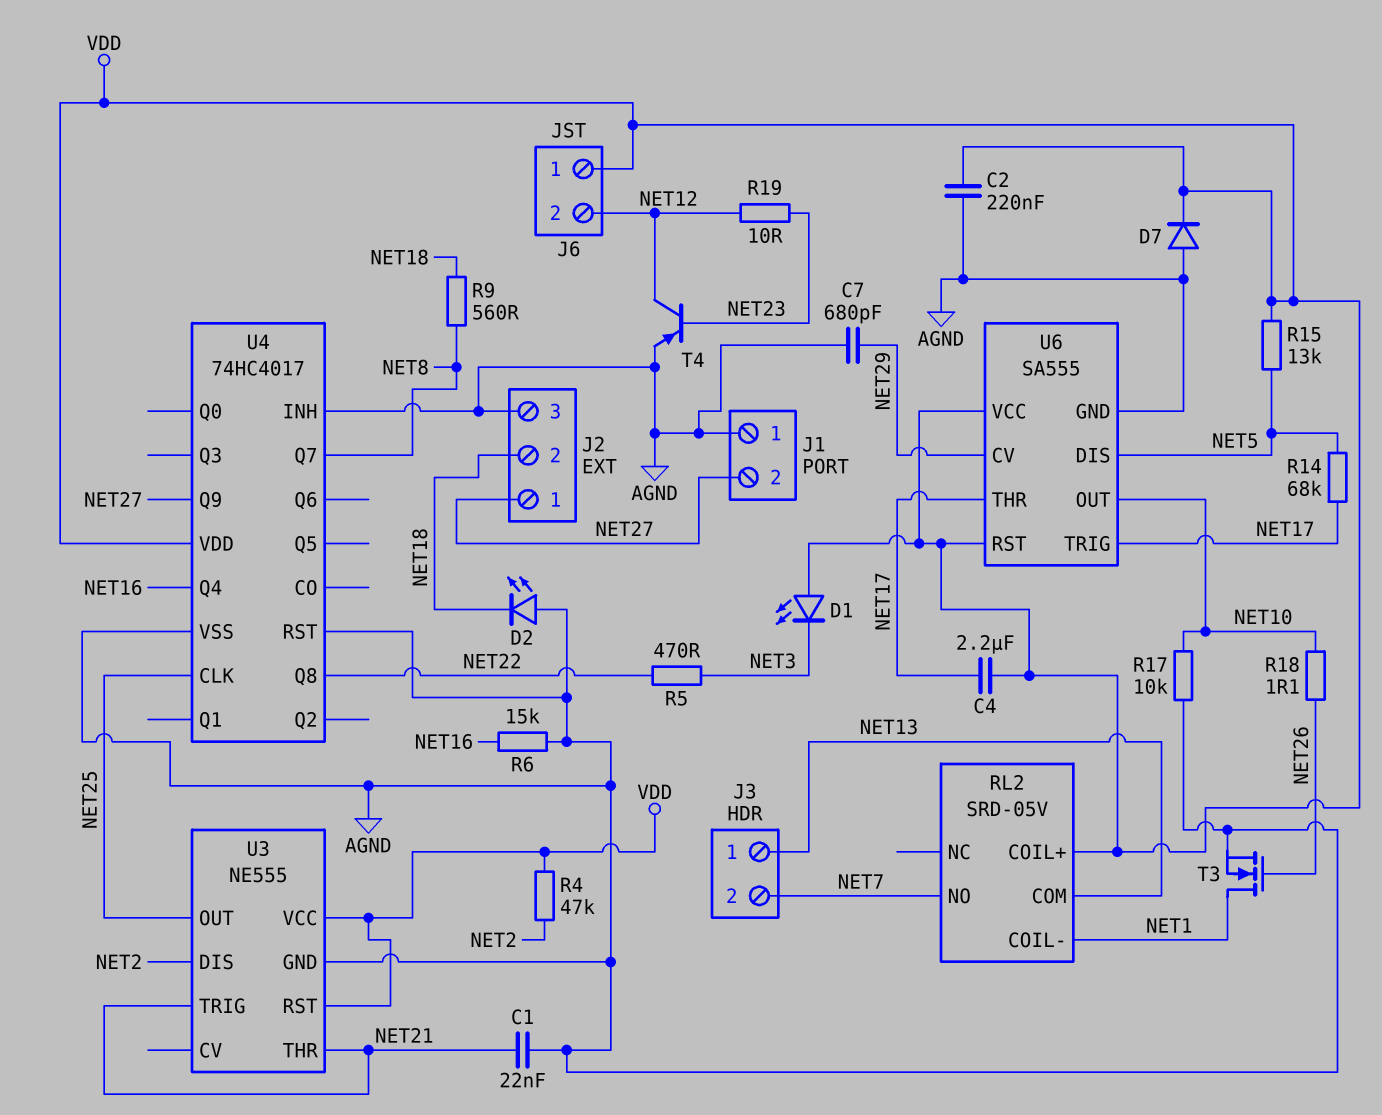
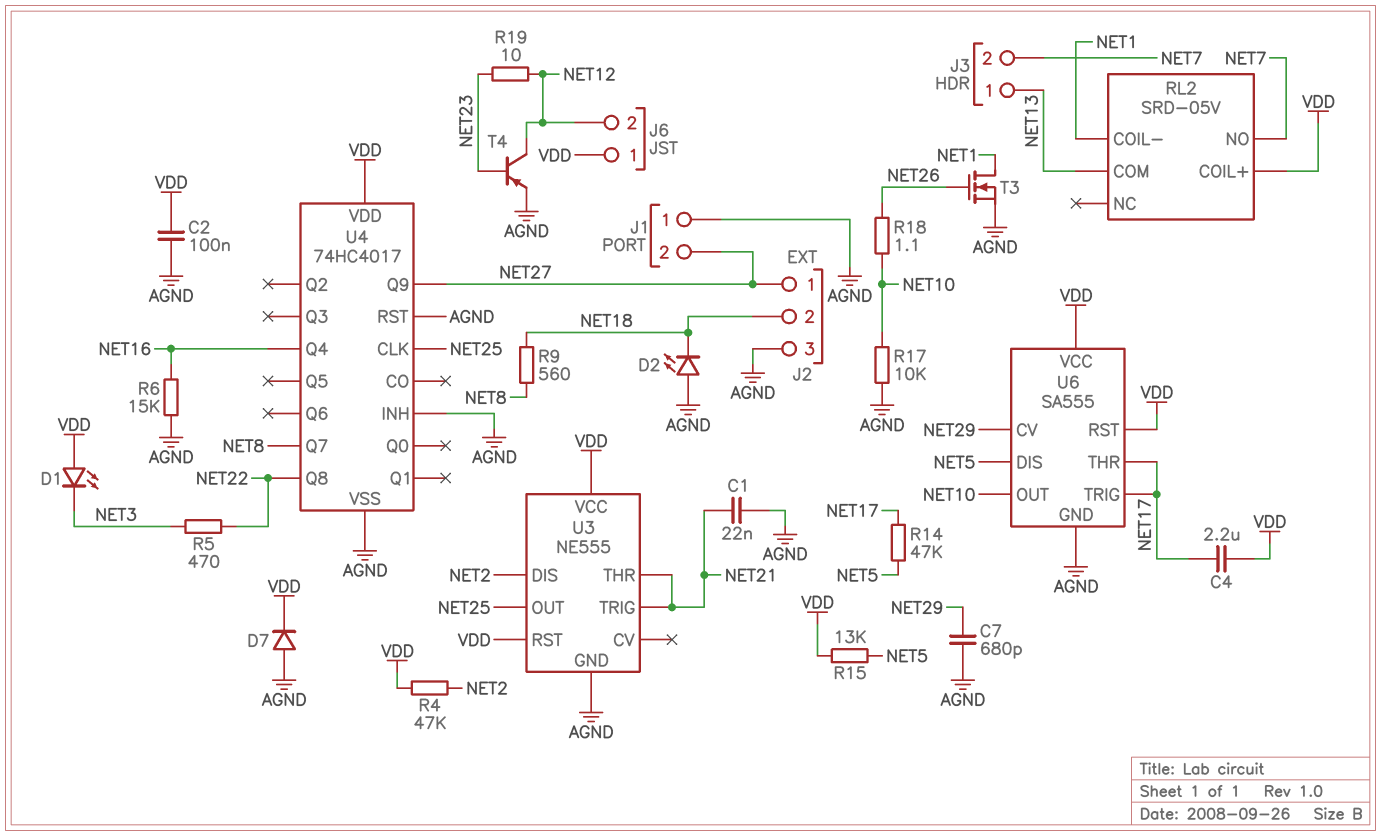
C2: 220nF (AGND, VDD) -> 100nF (AGND, VDD)
R14: 68k (NET5, NET17) -> 47k (NET5, NET17)

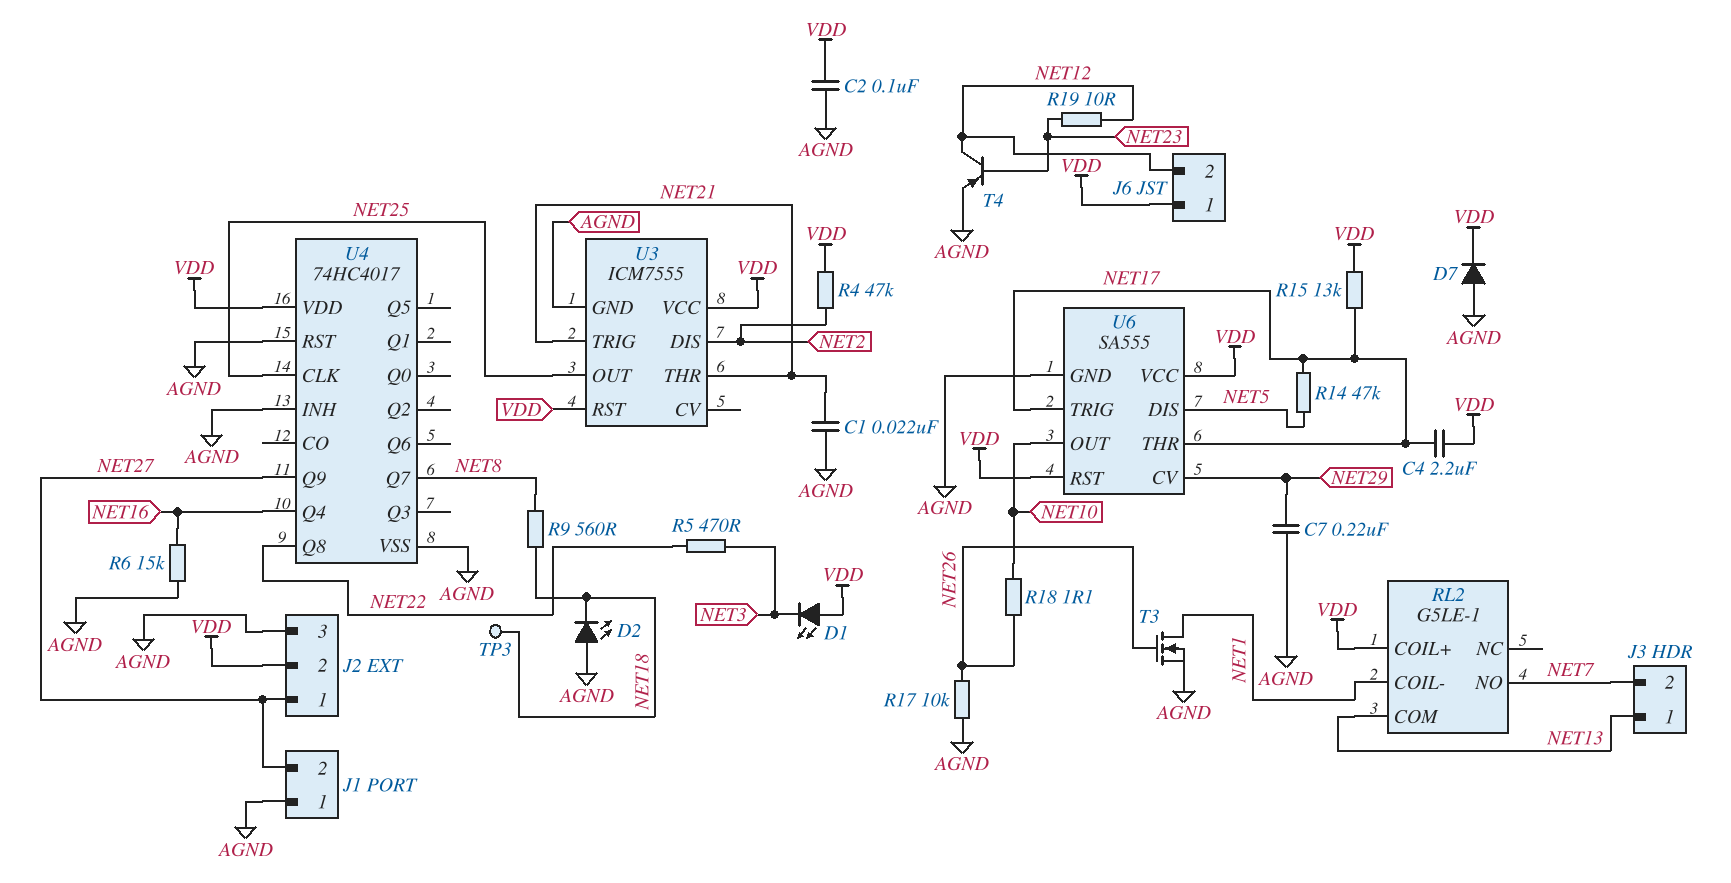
C7: 680pF (AGND, NET29) -> 220nF (AGND, NET29)
J2 pin 2: NET18 -> VDD
R15: 13k (NET5, VDD) -> 13k (NET17, VDD)
R17: 10k (AGND, NET10) -> 10k (AGND, NET26)
RL2: SRD-05V -> G5LE-1
TP3: none -> test point (NET18)
U3: NE555 -> ICM7555

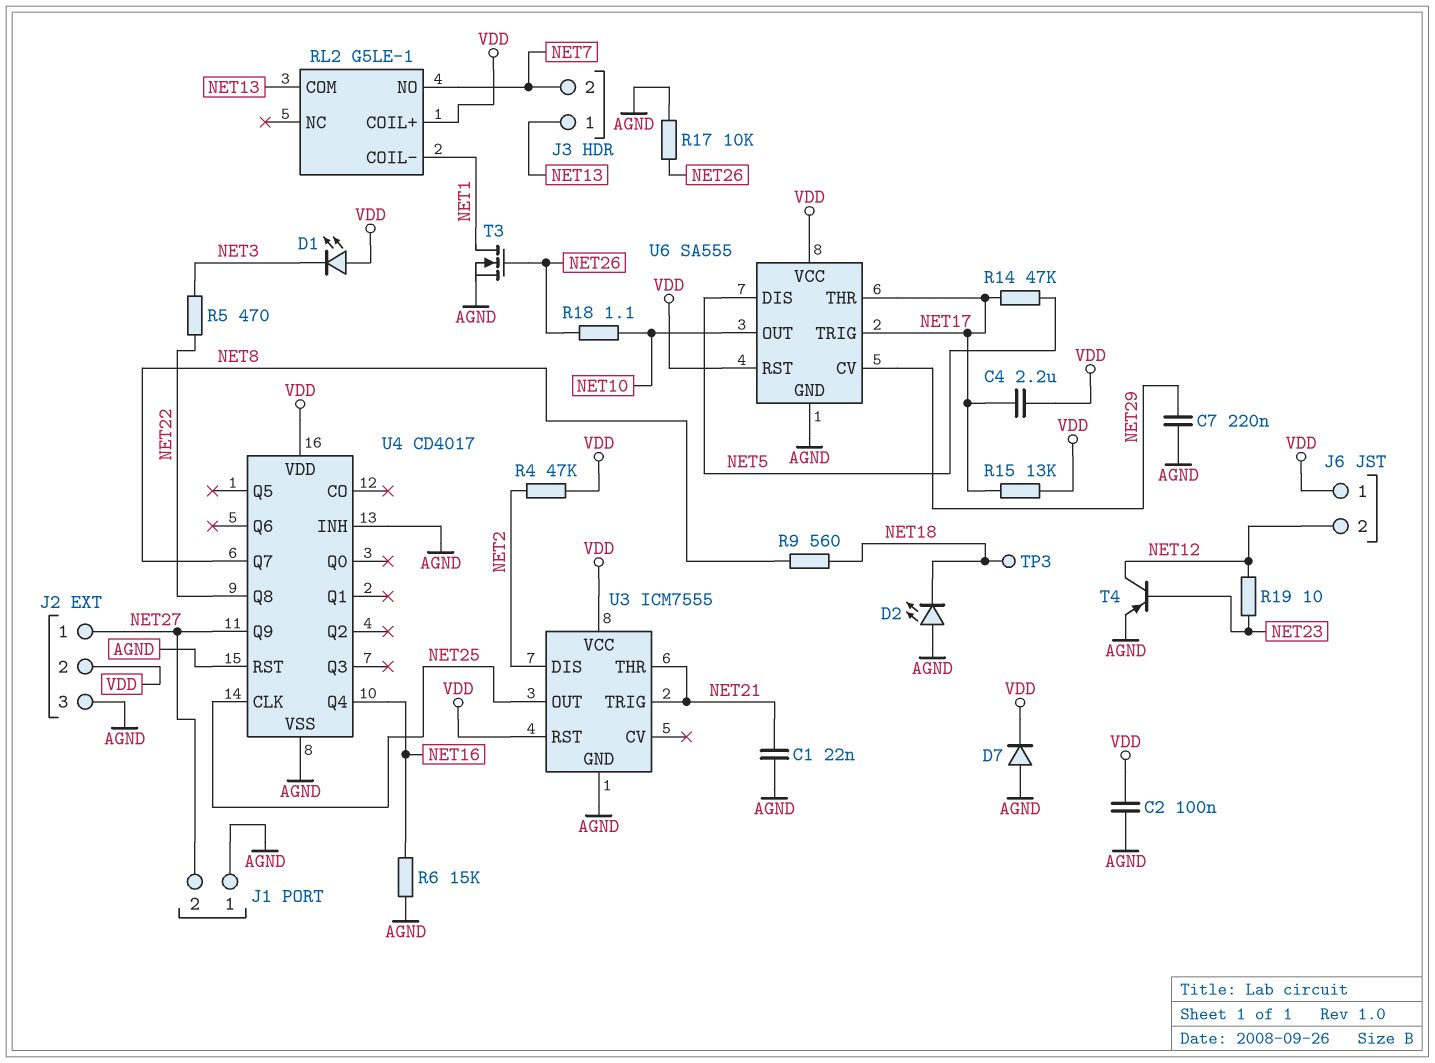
U4: 74HC4017 -> CD4017

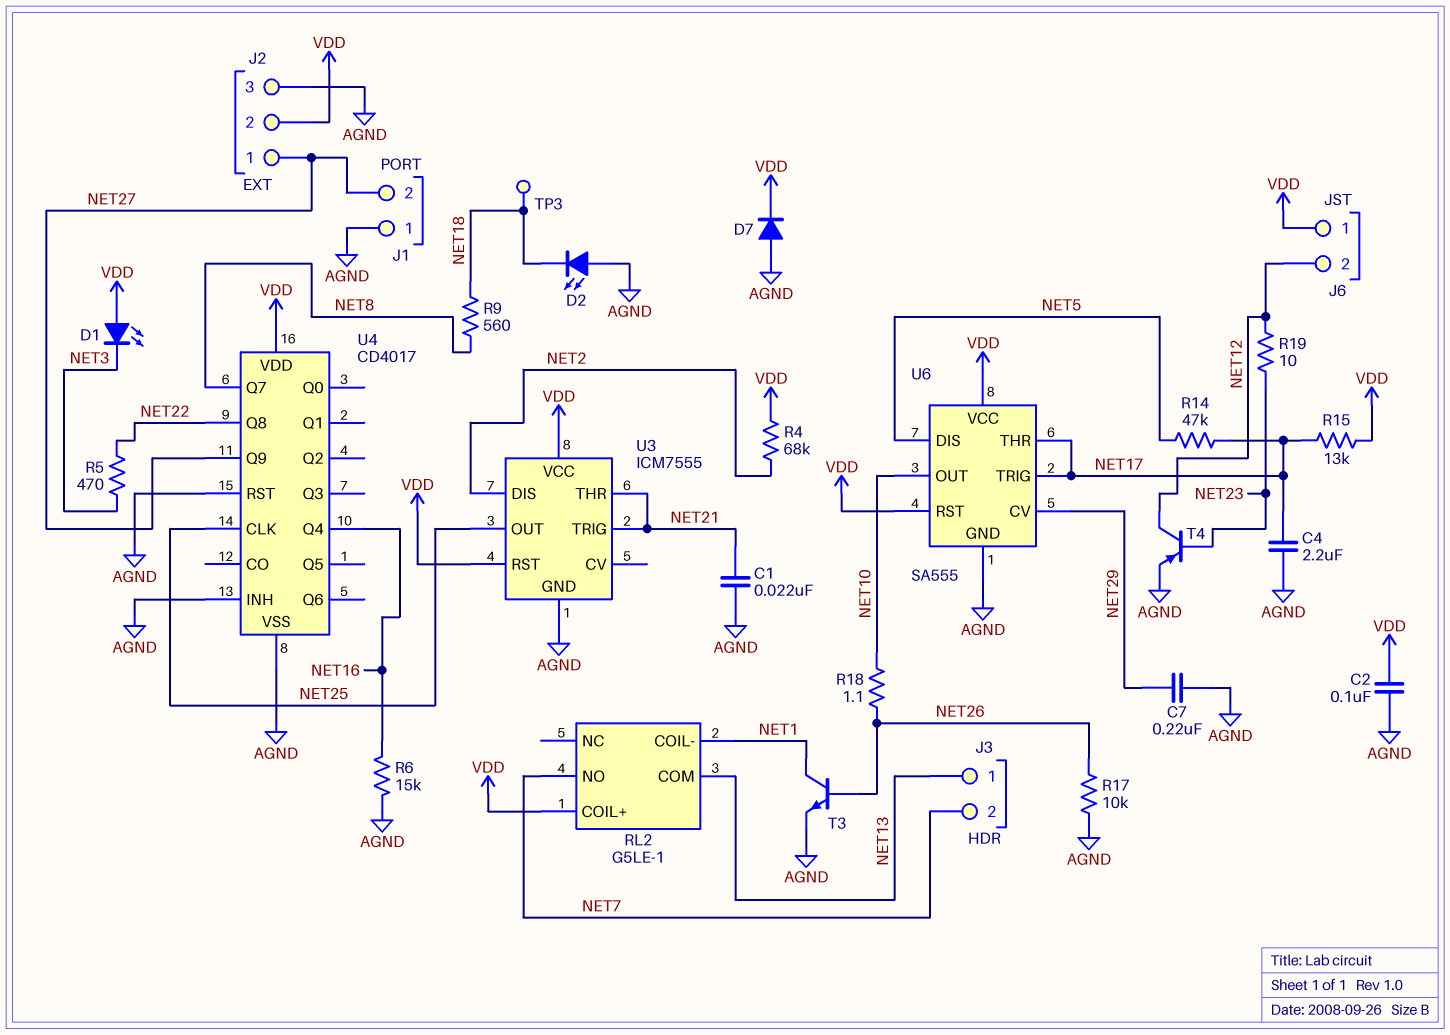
C4: 2.2uF (NET17, VDD) -> 2.2uF (AGND, NET17)
R4: 47k (NET2, VDD) -> 68k (NET2, VDD)
T3: NMOS (G NET26, D NET1, S AGND) -> NPN (B NET26, C NET1, E AGND)

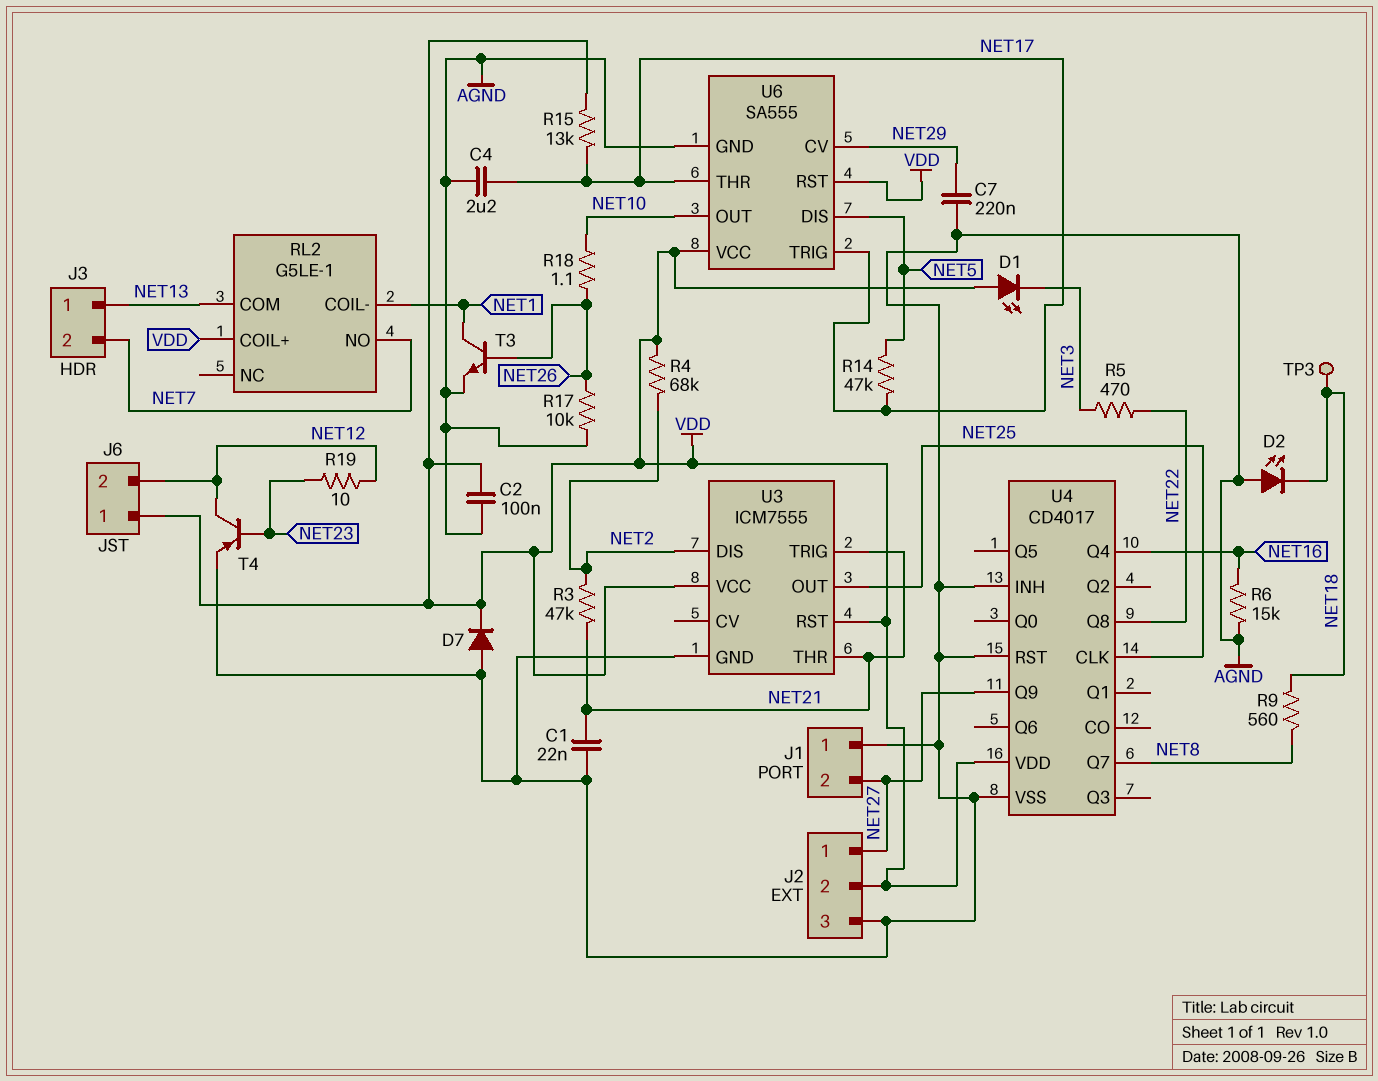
R3: none -> 47k (NET2, NET21)

